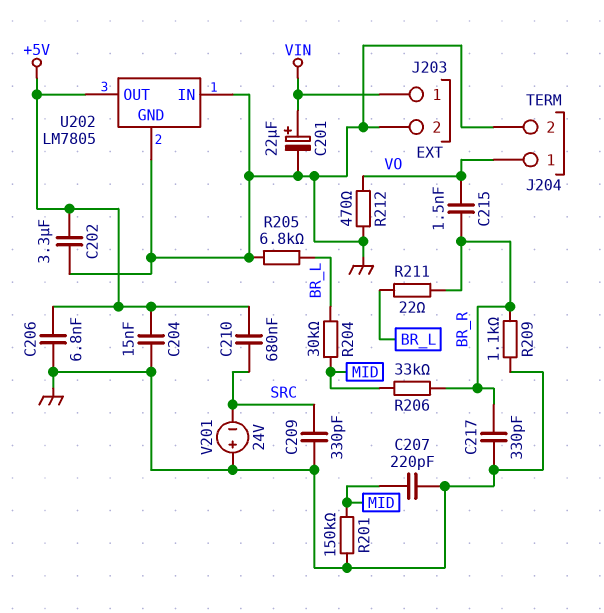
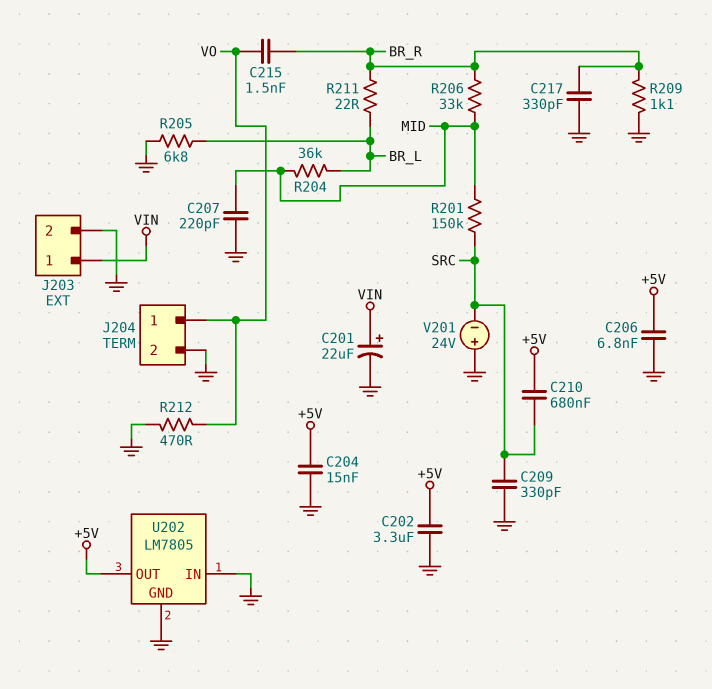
R201: 150k (GND, MID) -> 150k (MID, SRC)
R204: 30k (BR_L, MID) -> 36k (BR_L, MID)

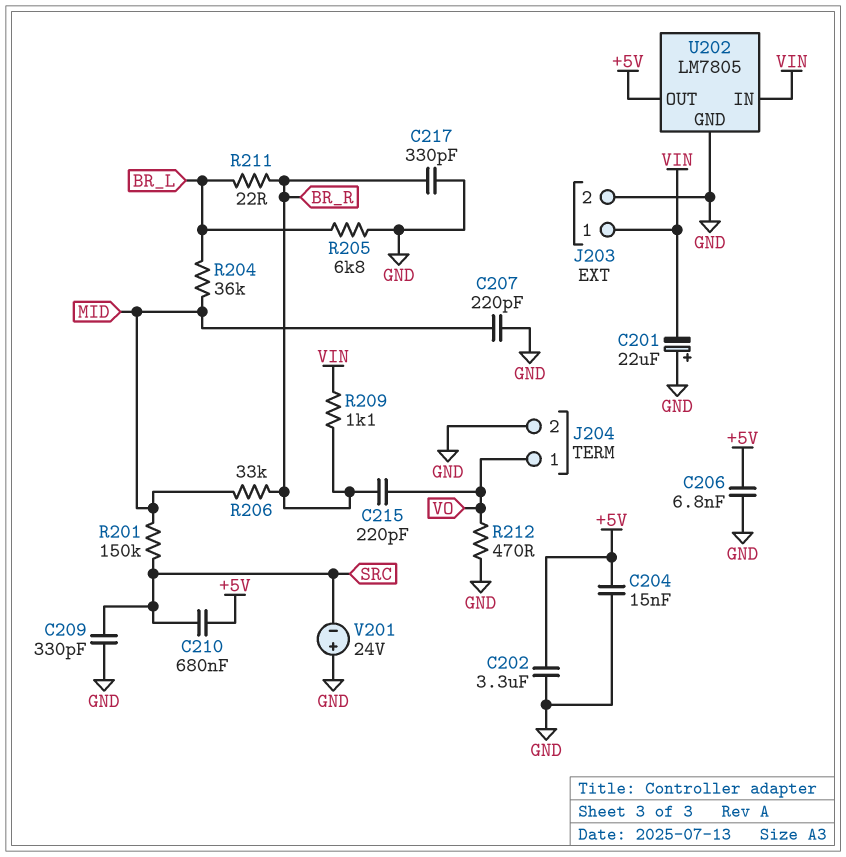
C201: 22uF (plus VIN, minus GND) -> 22uF (plus GND, minus VIN)
C215: 1.5nF (BR_R, VO) -> 220pF (BR_R, VO)
R209: 1.1k (BR_R, GND) -> 1.1k (BR_R, VIN)
U202 pin IN: GND -> VIN

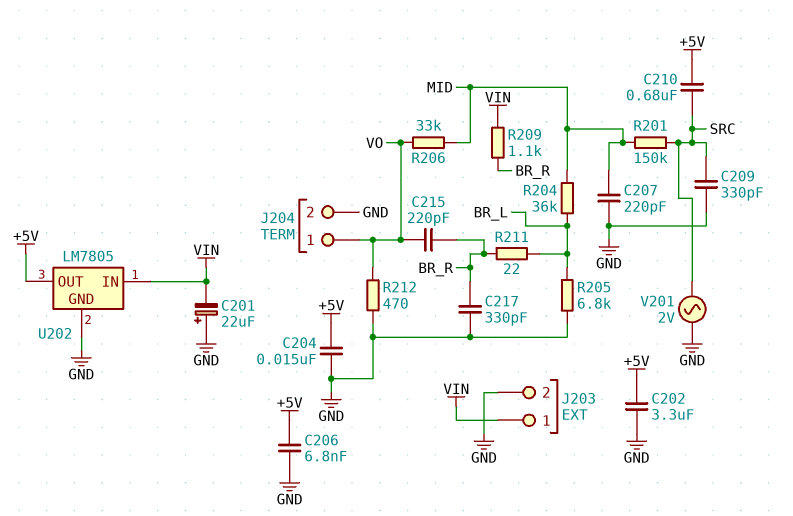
R206: 33k (BR_R, MID) -> 33k (MID, VO)
V201: 24V (plus GND, minus SRC) -> AC 2V (GND, SRC)

